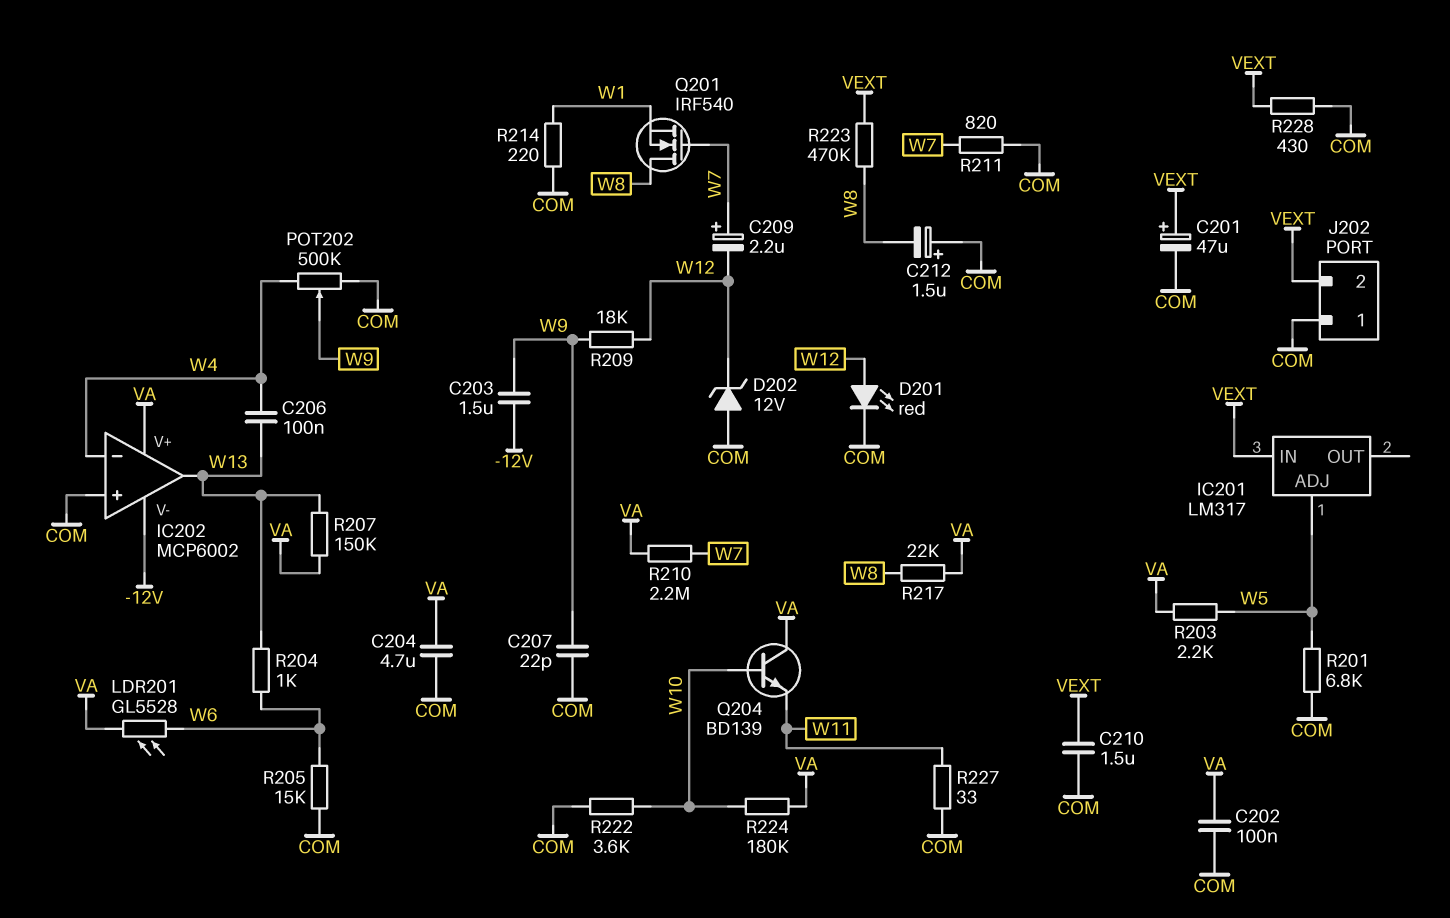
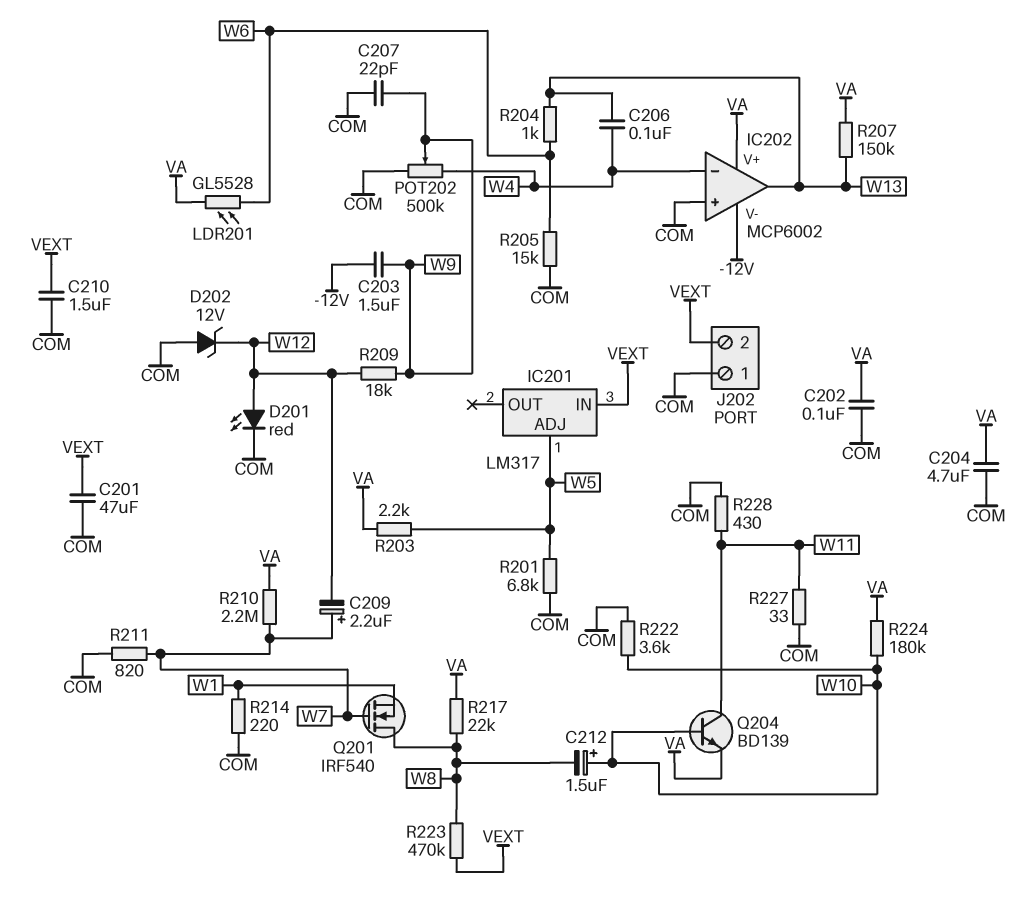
C201: 47uF (plus VEXT, minus COM) -> 47uF (COM, VEXT)
C212: 1.5uF (plus COM, minus W8) -> 1.5uF (plus W10, minus W8)
Q204: NPN BD139 (B W10, C VA, E W11) -> NPN BD139 (B W10, C W11, E VA)
R228: 430 (COM, VEXT) -> 430 (COM, W11)

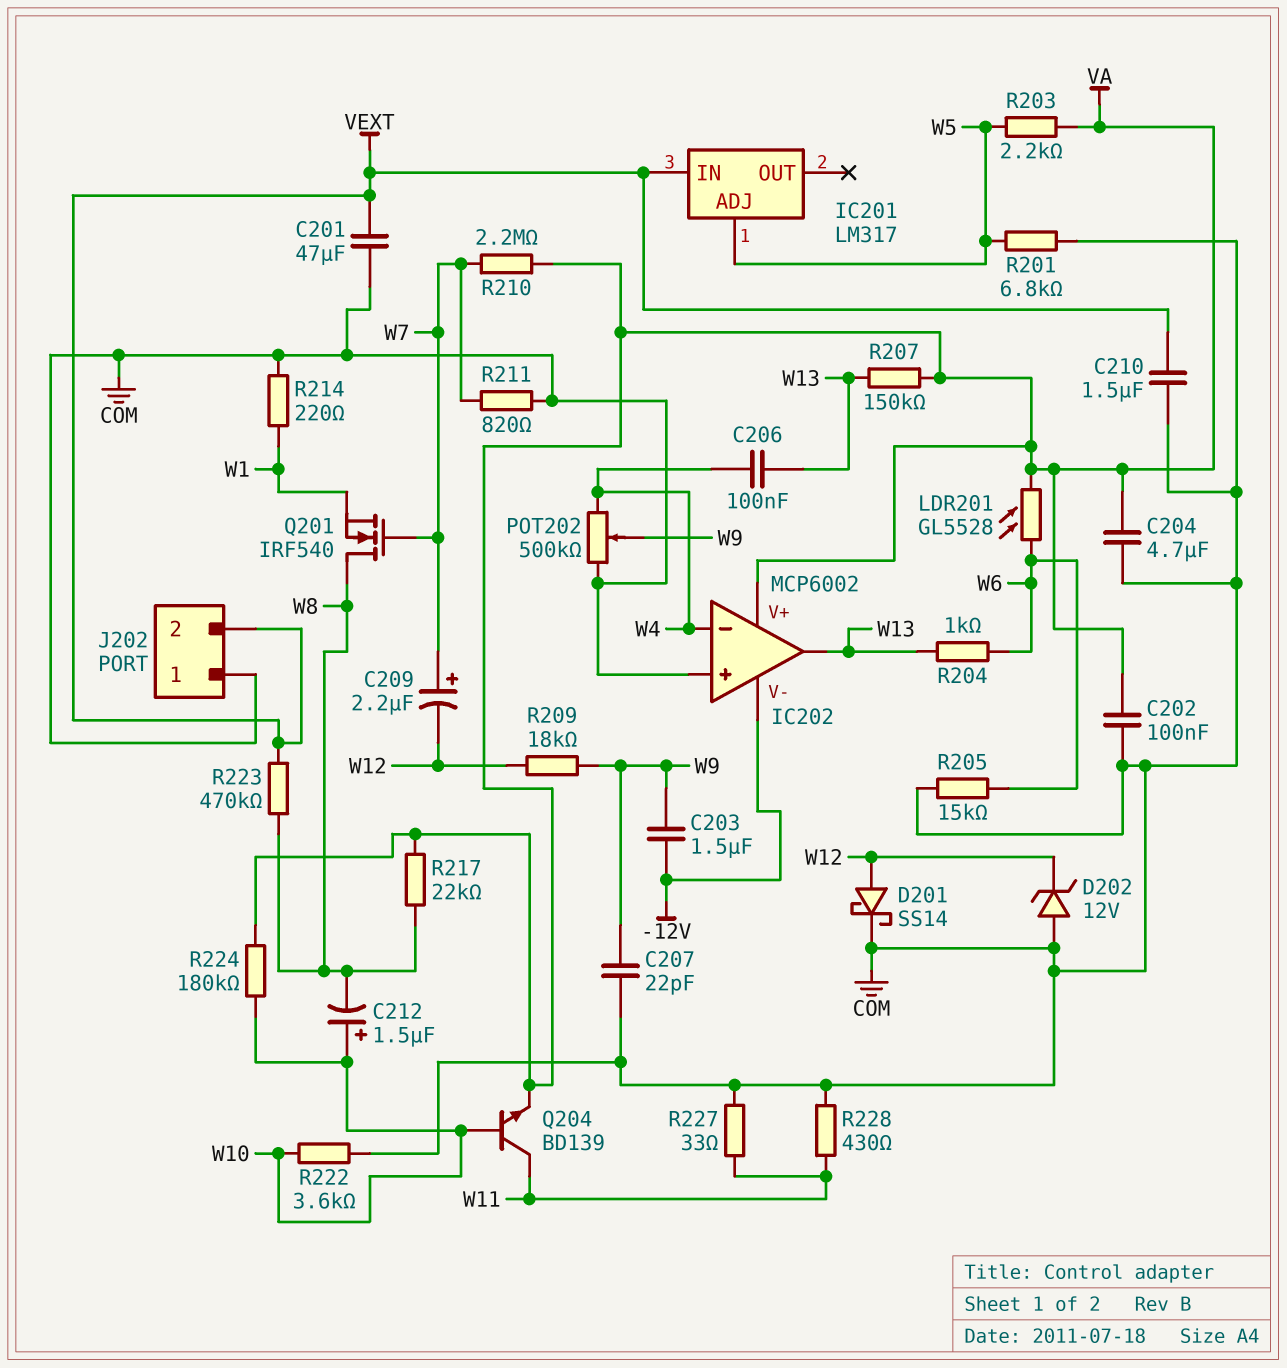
D201: LED red (A W12, K COM) -> schottky SS14 (A W12, K COM)

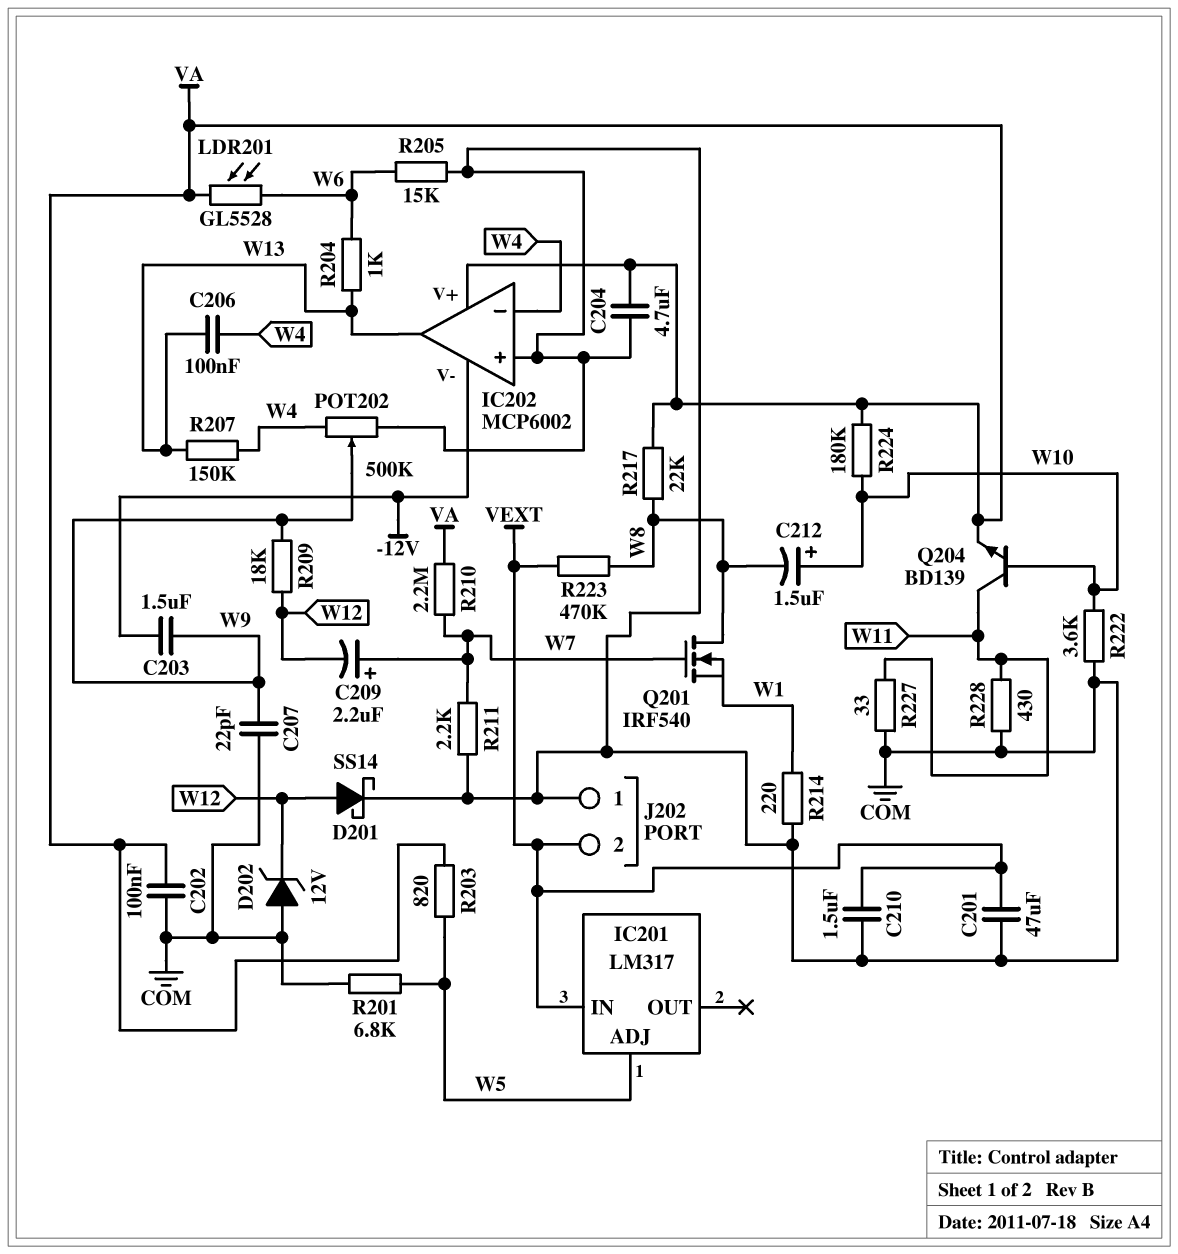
R203: 2.2k (VA, W5) -> 820 (VA, W5)
R207: 150k (VA, W13) -> 150k (W4, W13)
R211: 820 (COM, W7) -> 2.2k (COM, W7)

